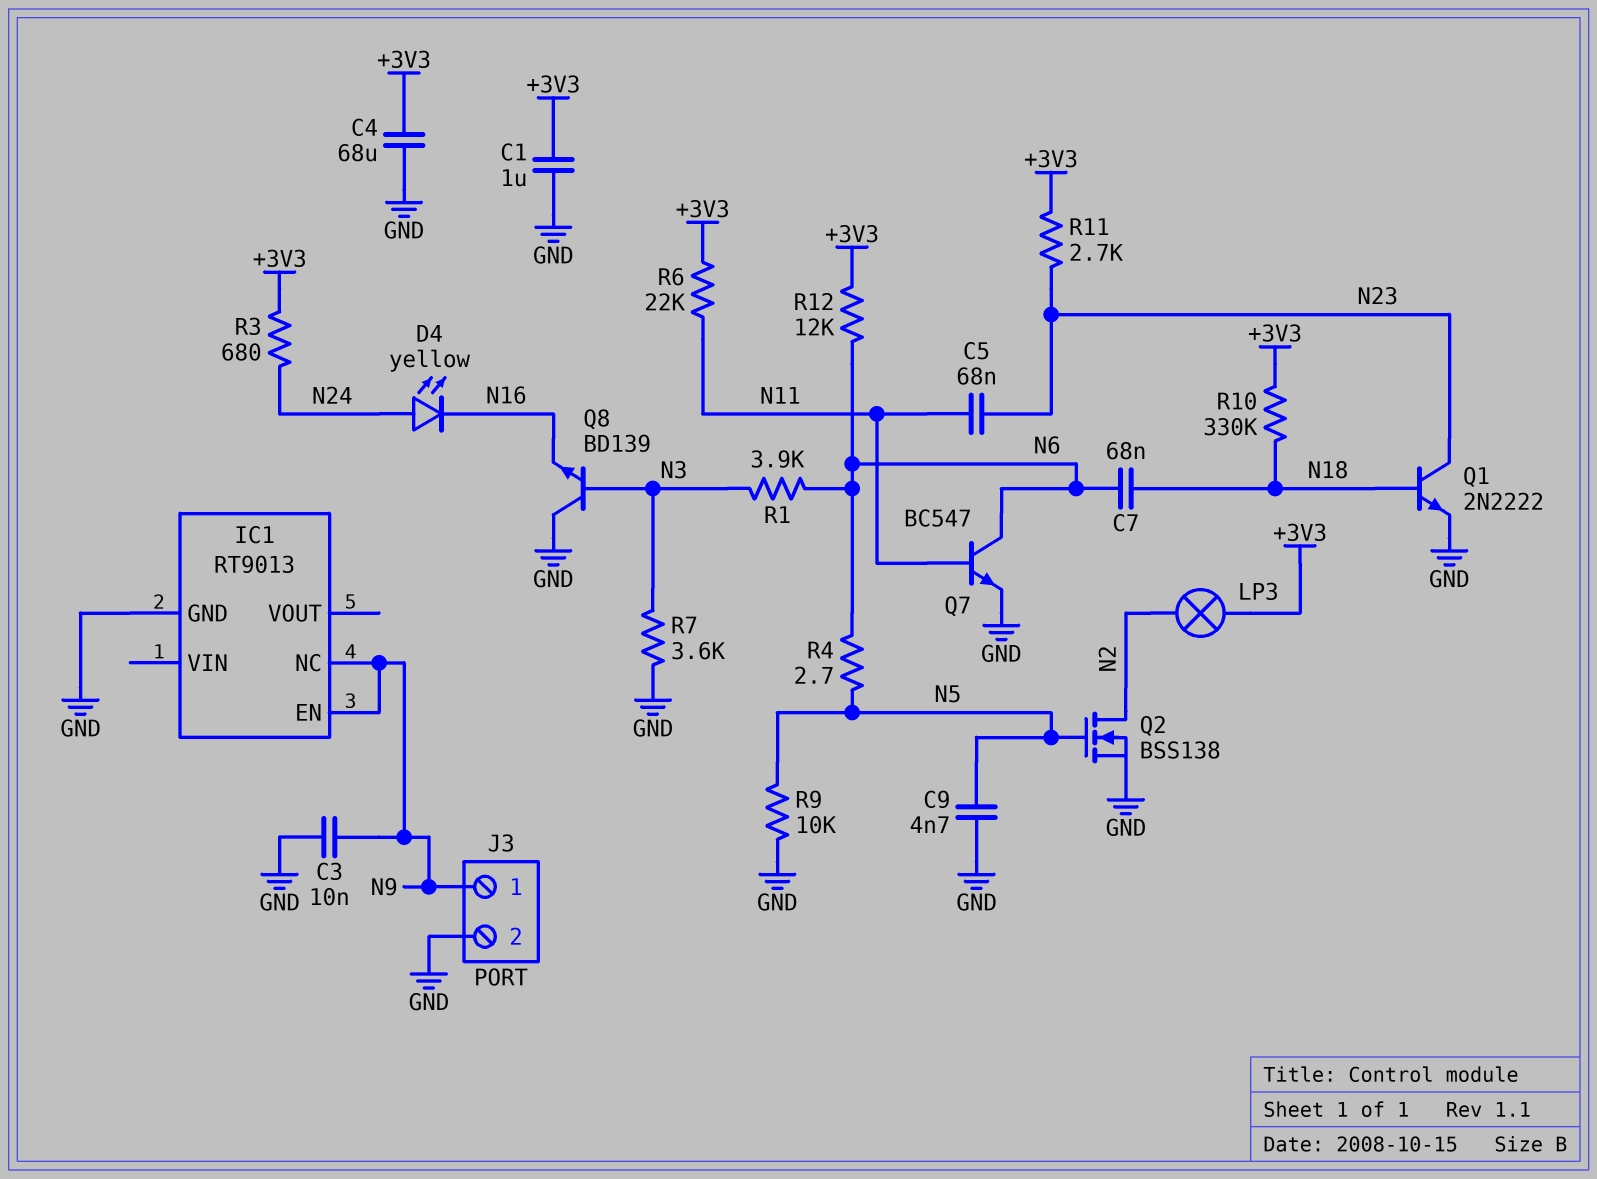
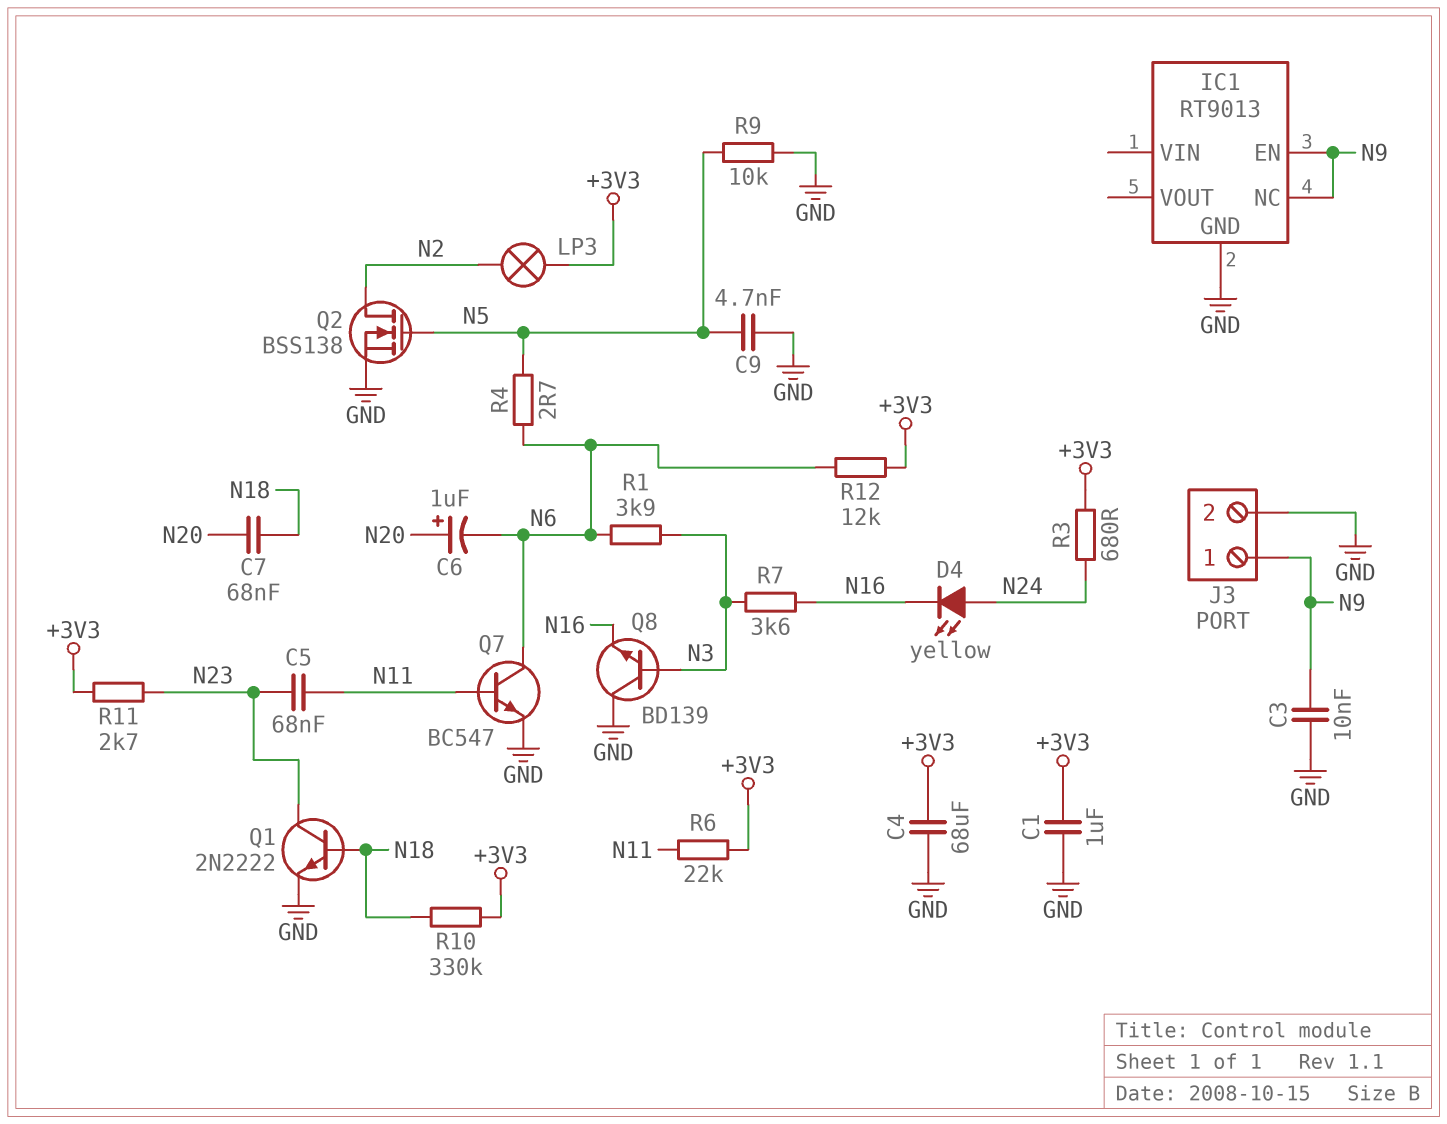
C6: none -> 1uF (plus N20, minus N6)
C7: 68nF (N6, N18) -> 68nF (N18, N20)
R7: 3.6k (GND, N3) -> 3.6k (N3, N16)

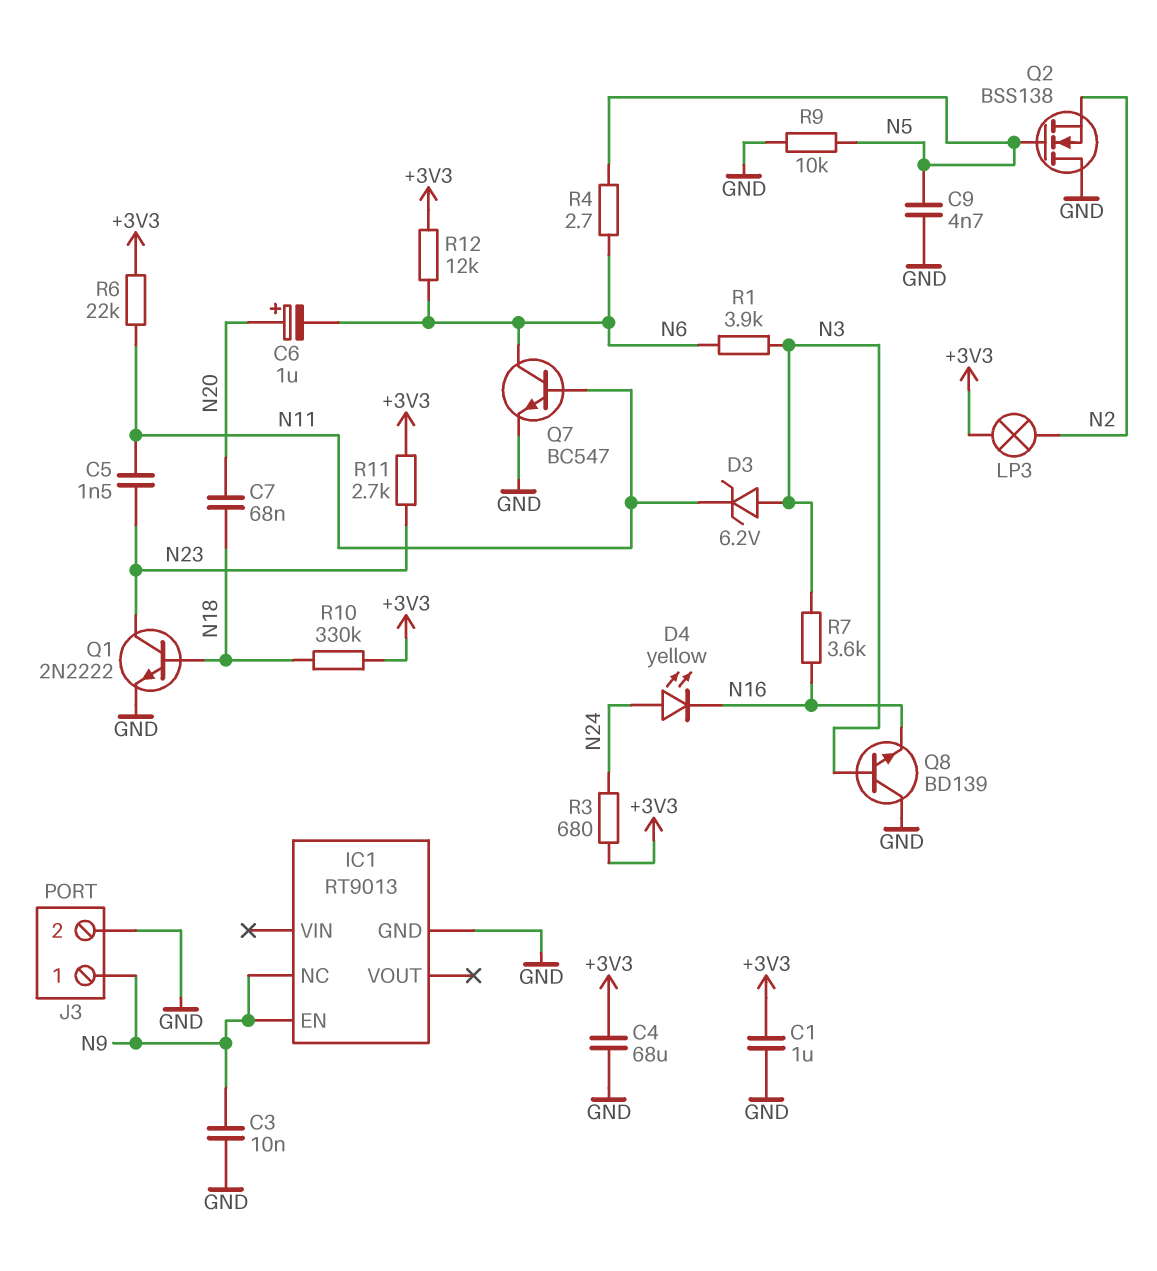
C5: 68nF (N11, N23) -> 1.5nF (N11, N23)
D3: none -> zener 6.2V (A N3, K N11)
Q2: NMOS BSS138 (G N5, D N2, S GND) -> NMOS BSS138 (G N5, D GND, S N2)

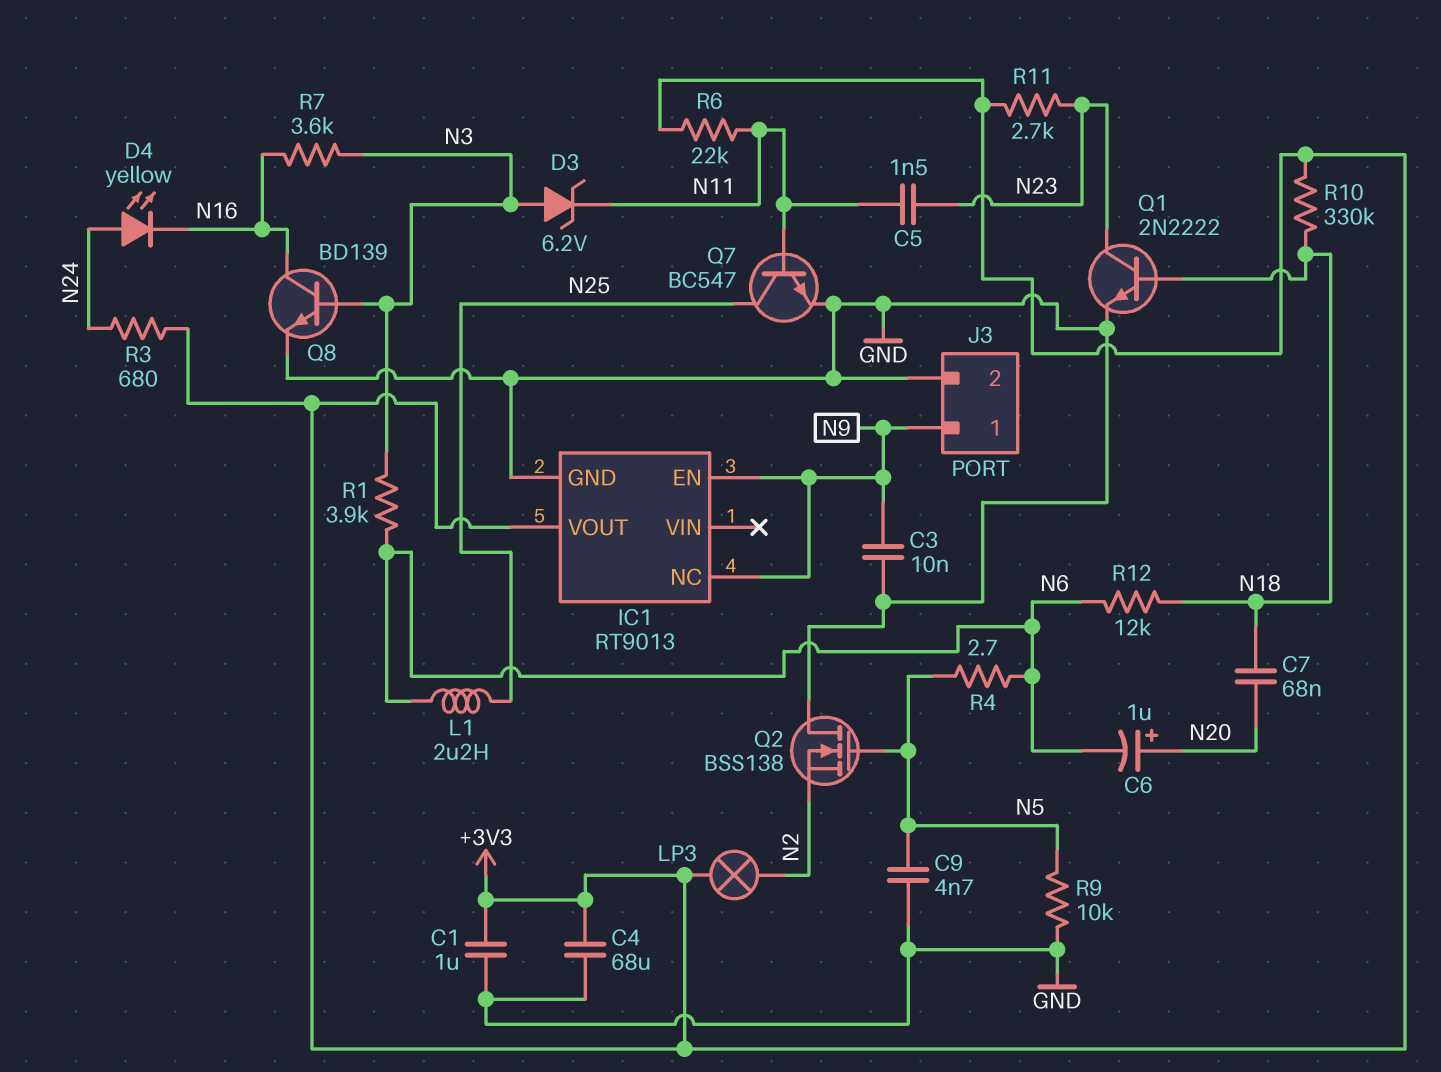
IC1 pin VOUT: none -> +3V3
L1: none -> 2.2uH (N6, N25)
Q7: NPN BC547 (B N11, C N6, E GND) -> NPN BC547 (B N11, C N25, E GND)
Q8: NPN BD139 (B N3, C GND, E N16) -> NPN BD139 (B N3, C N16, E GND)
R12: 12k (+3V3, N6) -> 12k (N6, N18)

